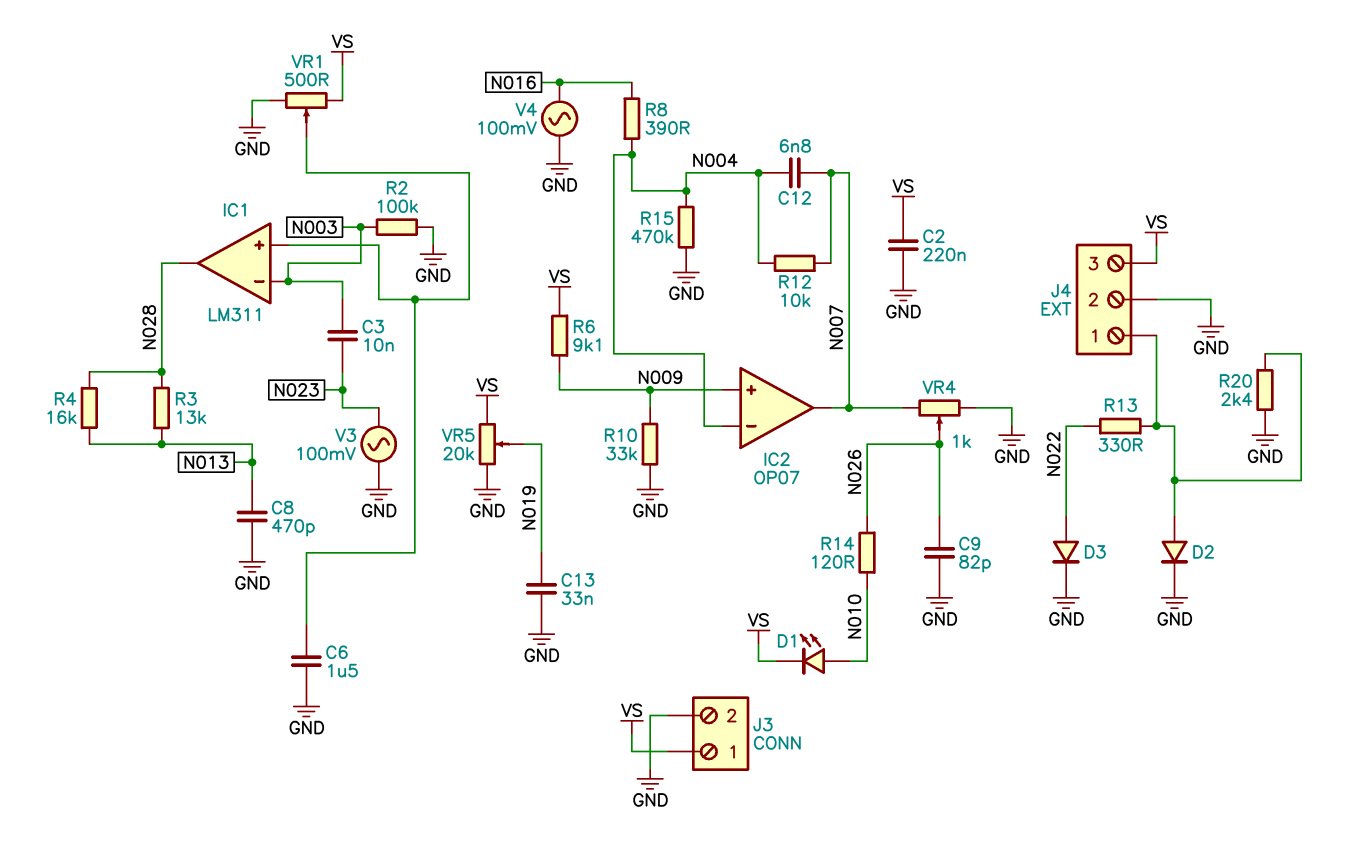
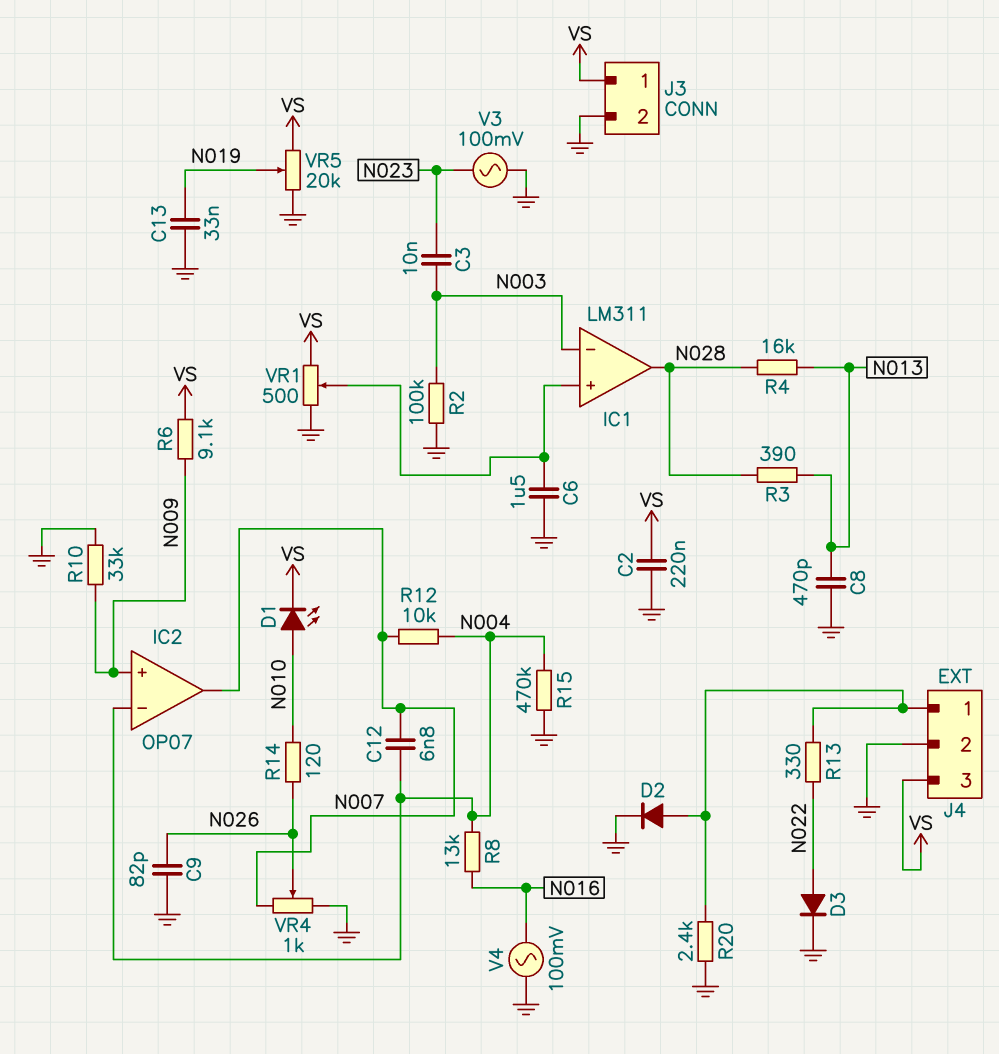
R3: 13k (N013, N028) -> 390 (N013, N028)
R8: 390 (N004, N016) -> 13k (N004, N016)

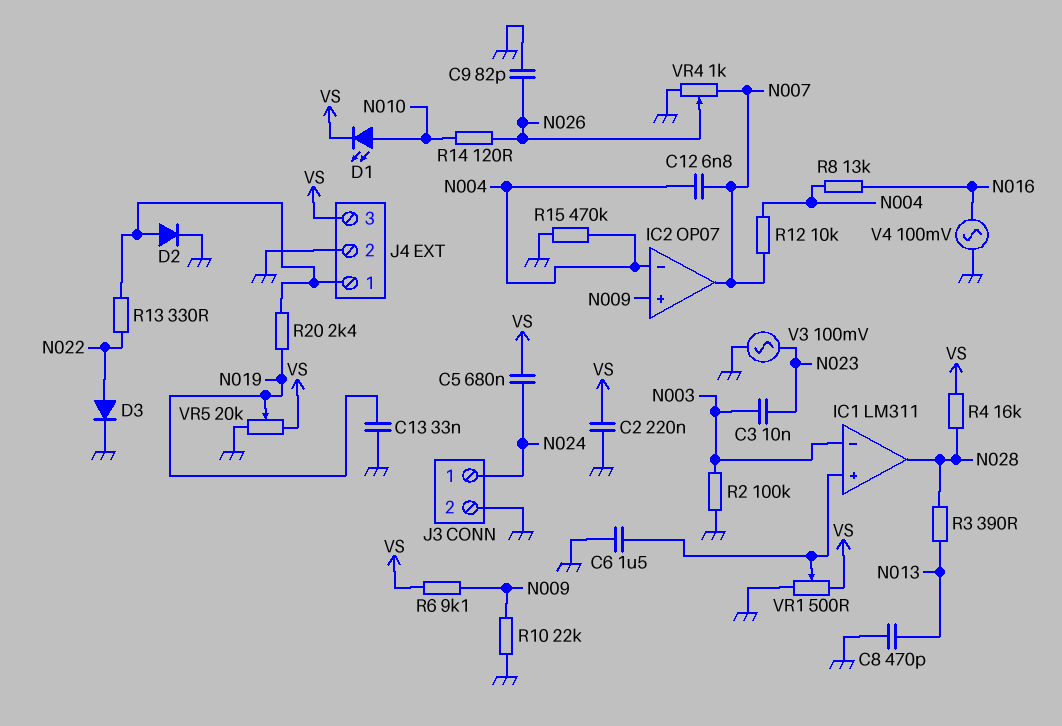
C5: none -> 680nF (N024, VS)
J3 pin 1: VS -> N024
R4: 16k (N013, N028) -> 16k (N028, VS)
R10: 33k (GND, N009) -> 22k (GND, N009)
R20: 2.4k (GND, J4/1) -> 2.4k (J4/1, N019)

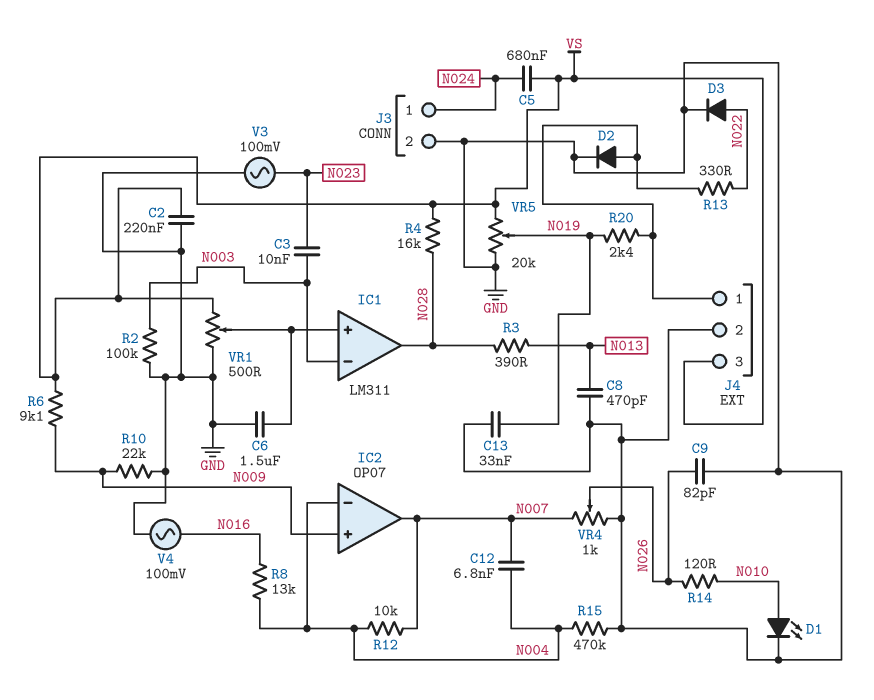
D1: LED (A N010, K VS) -> LED (A N010, K GND)

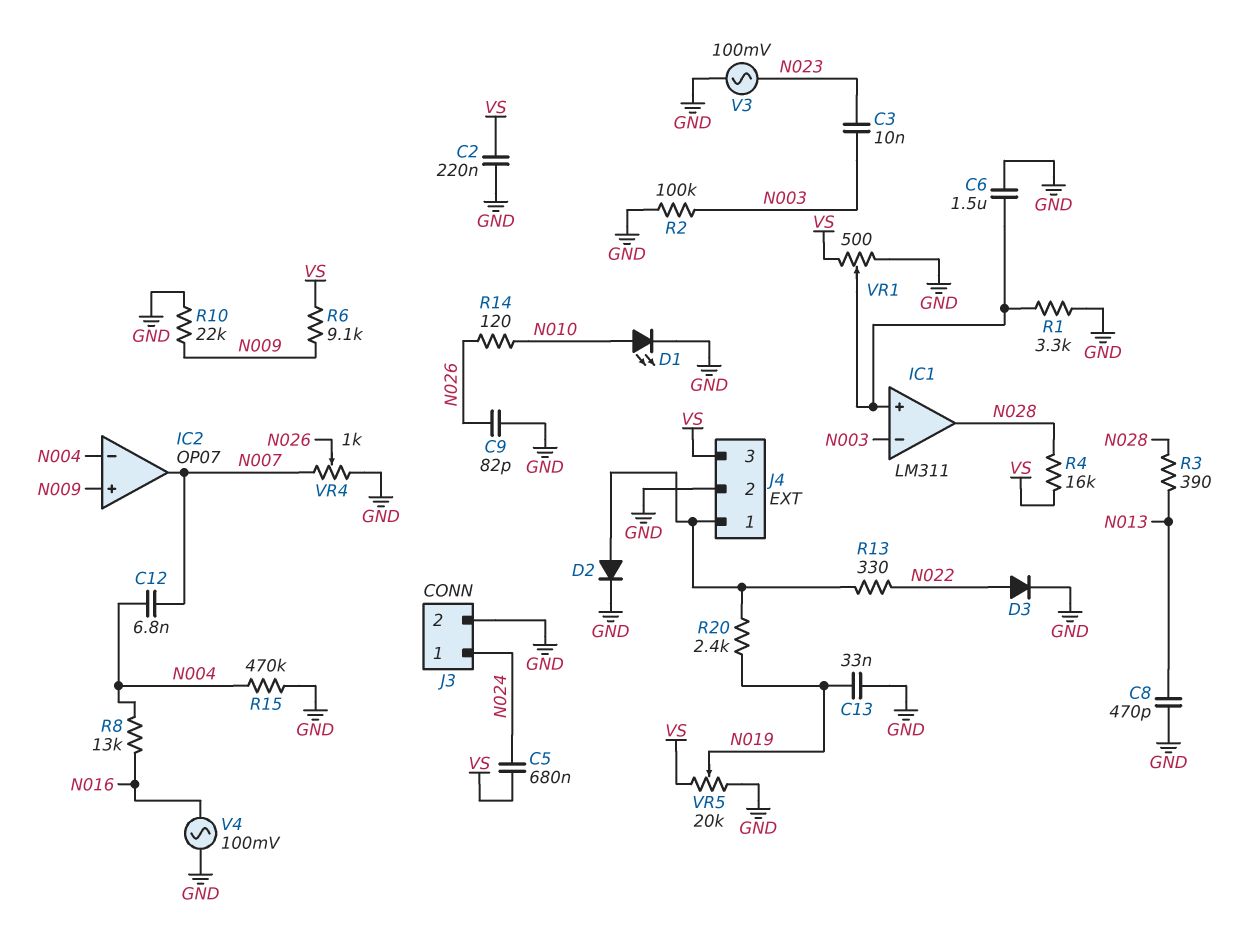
R1: none -> 3.3k (GND, IC1/in+)
R12: 10k (N004, N007) -> none

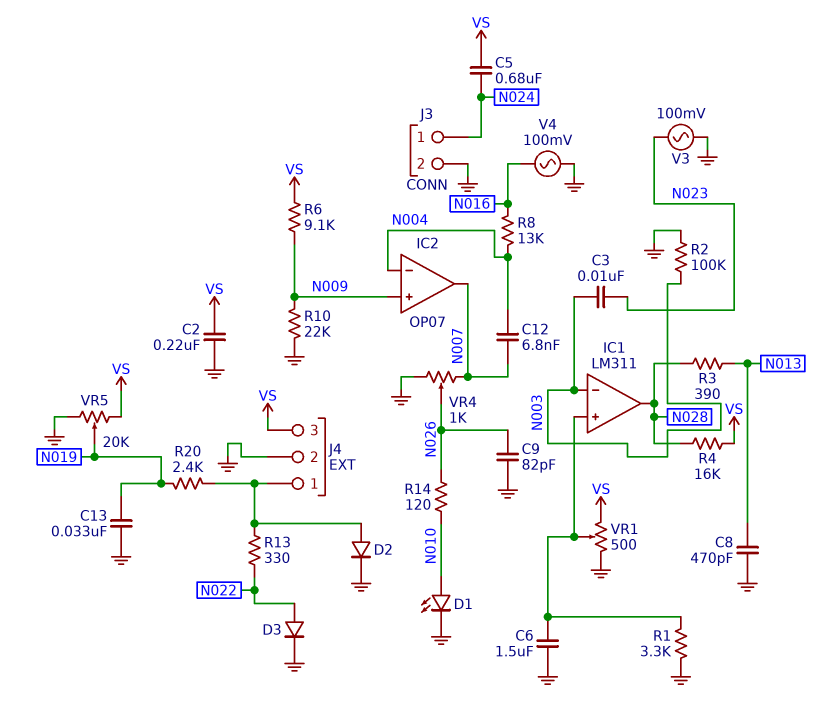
R15: 470k (GND, N004) -> none

